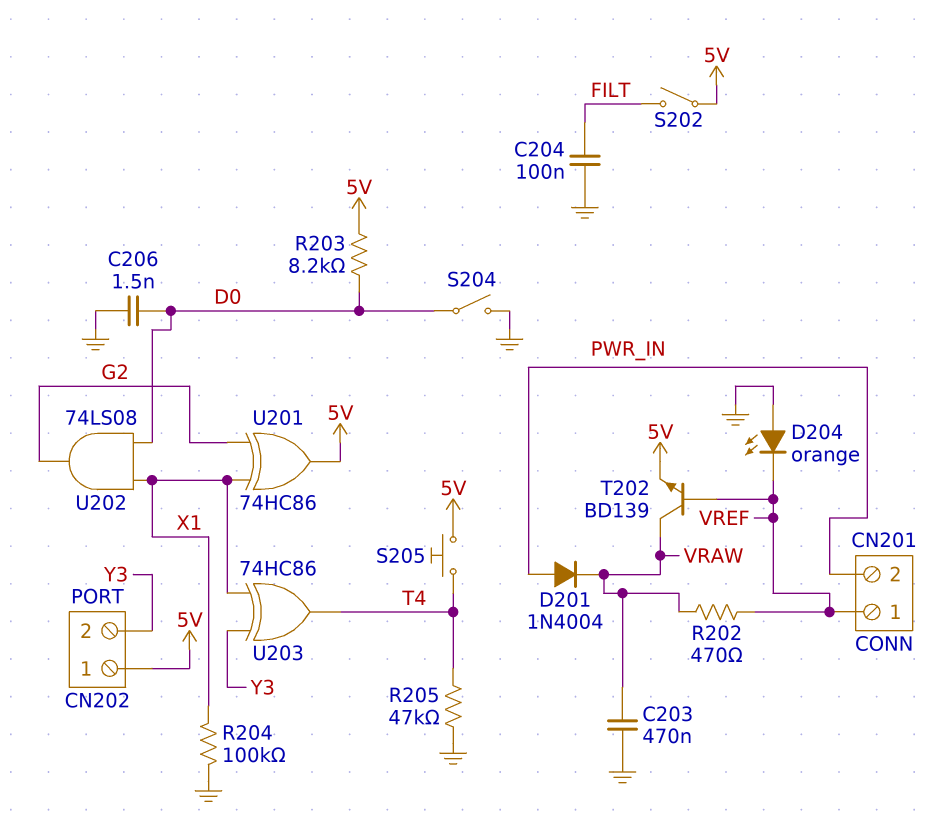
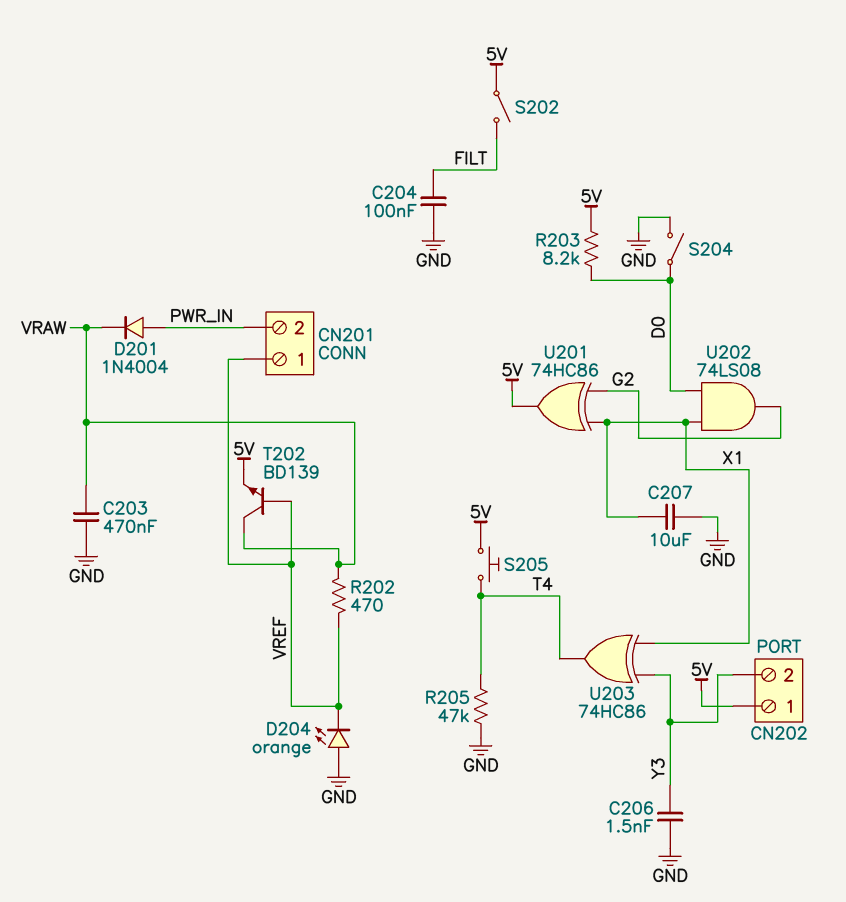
C206: 1.5nF (D0, GND) -> 1.5nF (GND, Y3)
C207: none -> 10uF (GND, X1)
R204: 100k (GND, X1) -> none

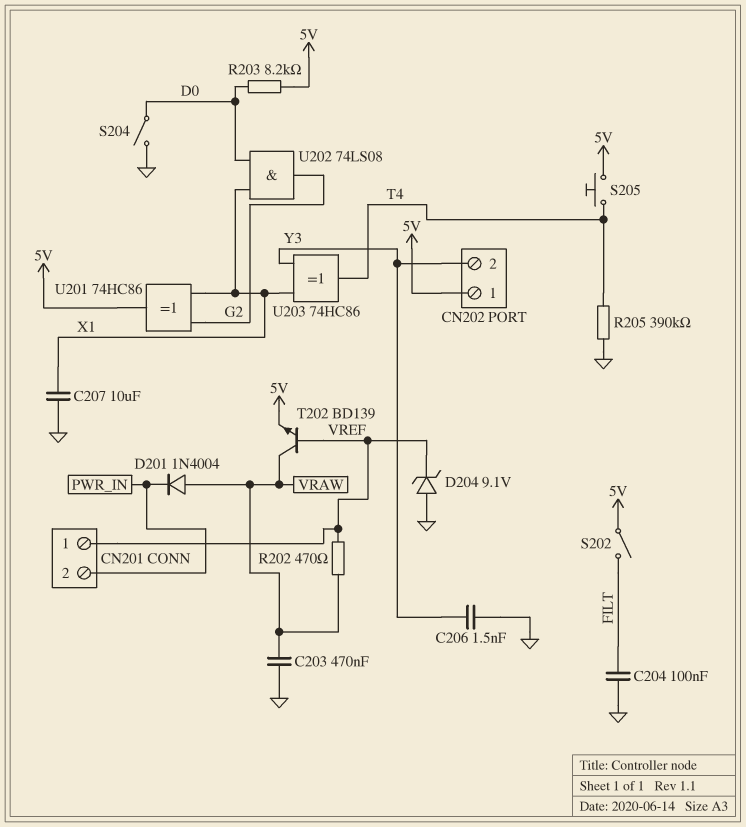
D201: diode 1N4004 (A PWR_IN, K VRAW) -> diode 1N4004 (A VRAW, K PWR_IN)
D204: LED orange (A GND, K VREF) -> zener 9.1V (A GND, K VREF)
R205: 47k (GND, T4) -> 390k (GND, T4)

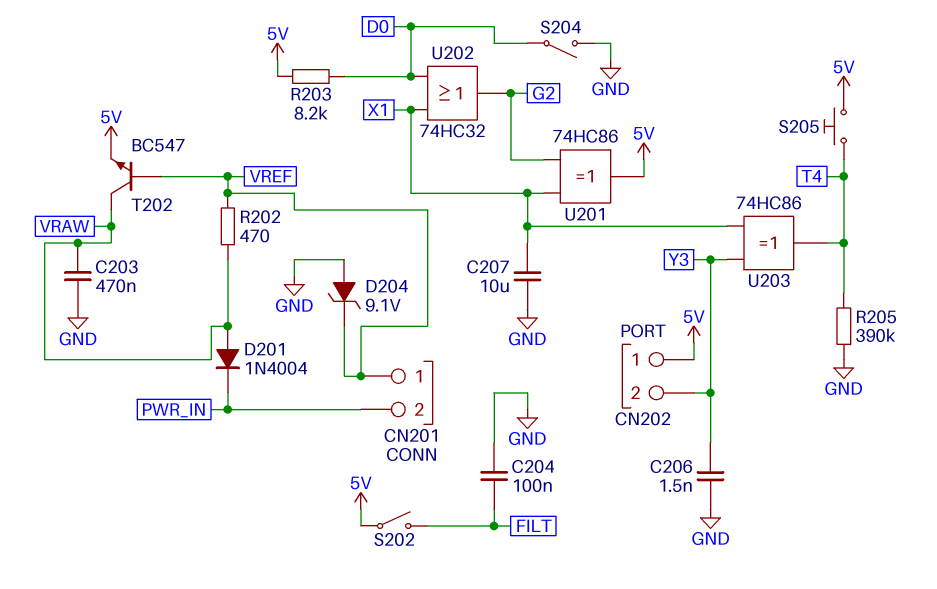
T202: NPN BD139 (B VREF, C VRAW, E 5V) -> NPN BC547 (B VREF, C VRAW, E 5V)
U202: AND 74LS08 (in D0, in X1, out G2) -> OR 74HC32 (in D0, in X1, out G2)

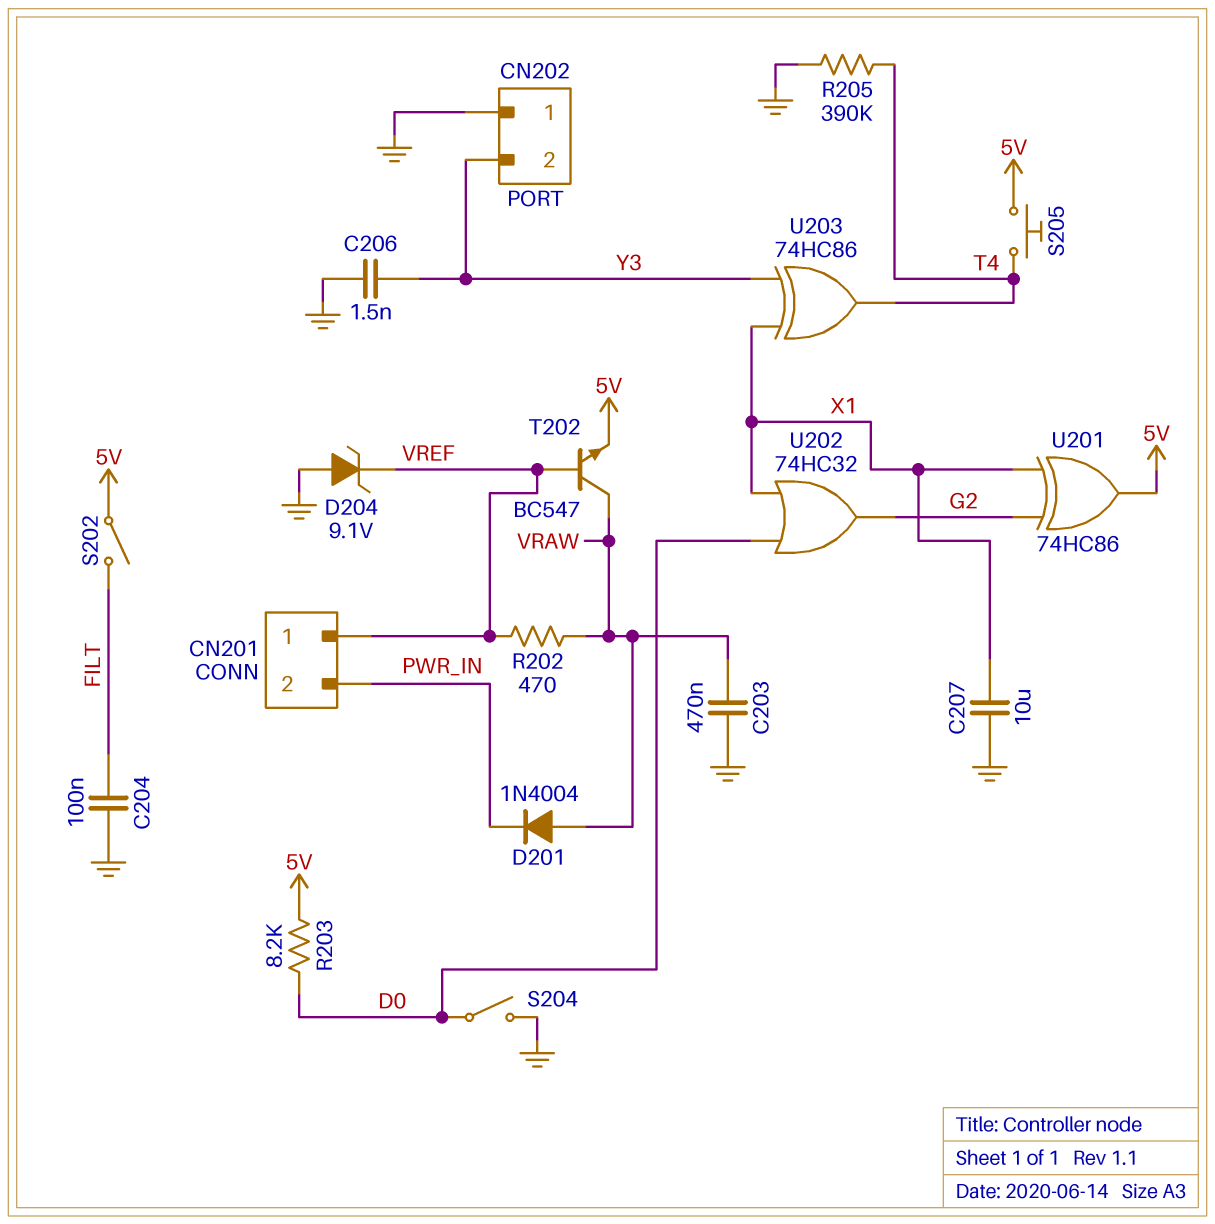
CN202 pin 1: 5V -> GND

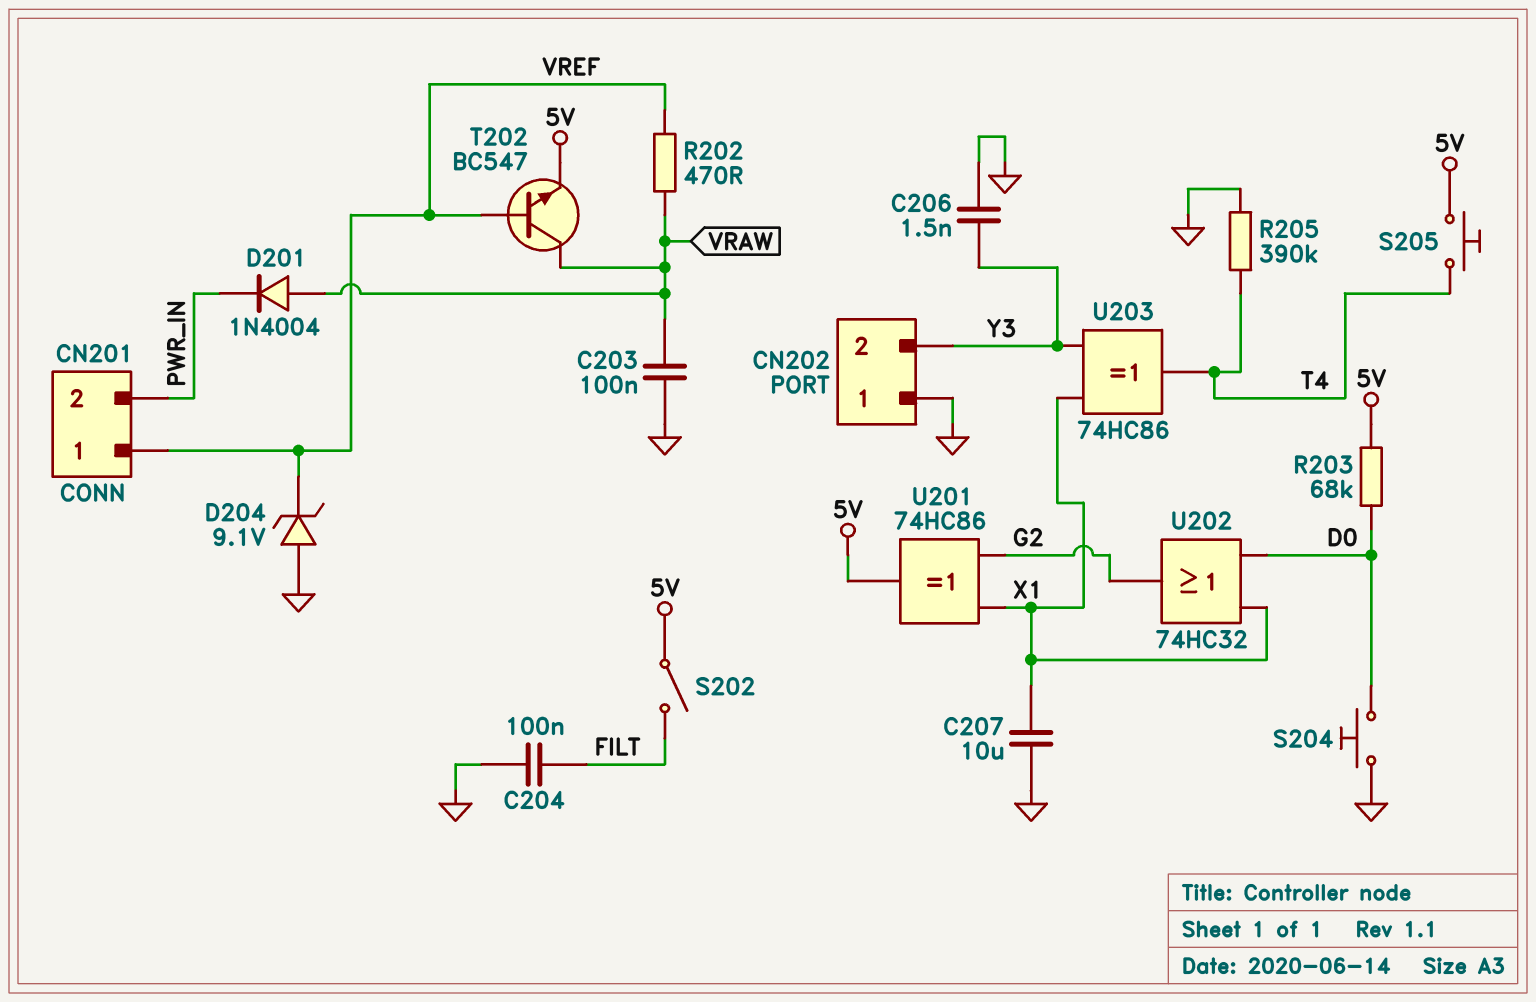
C203: 470nF (GND, VRAW) -> 100nF (GND, VRAW)
R203: 8.2k (5V, D0) -> 68k (5V, D0)
S204: switch (D0, GND) -> button (D0, GND)

